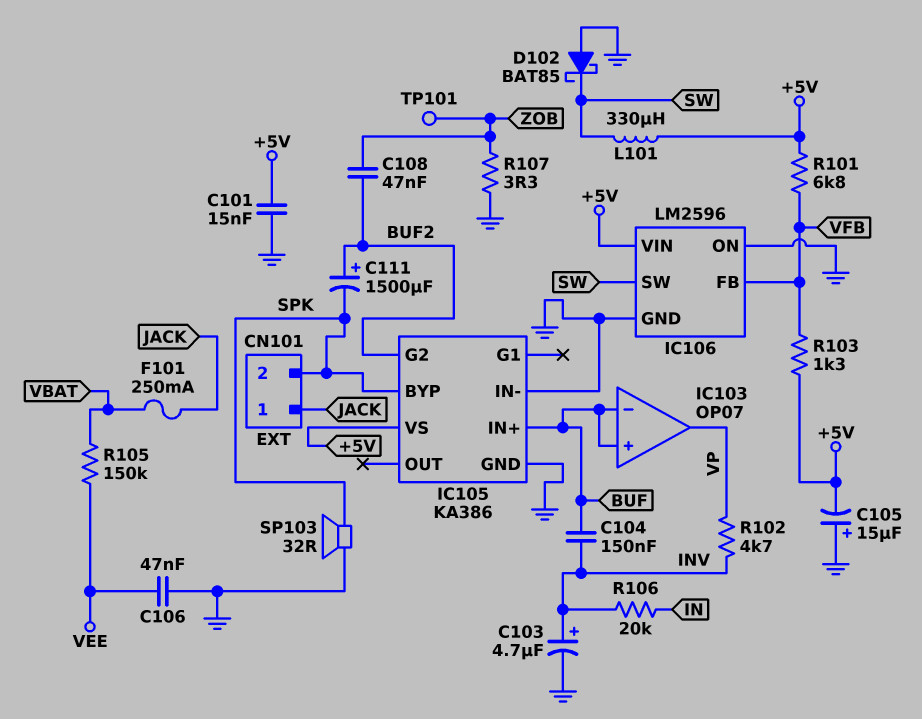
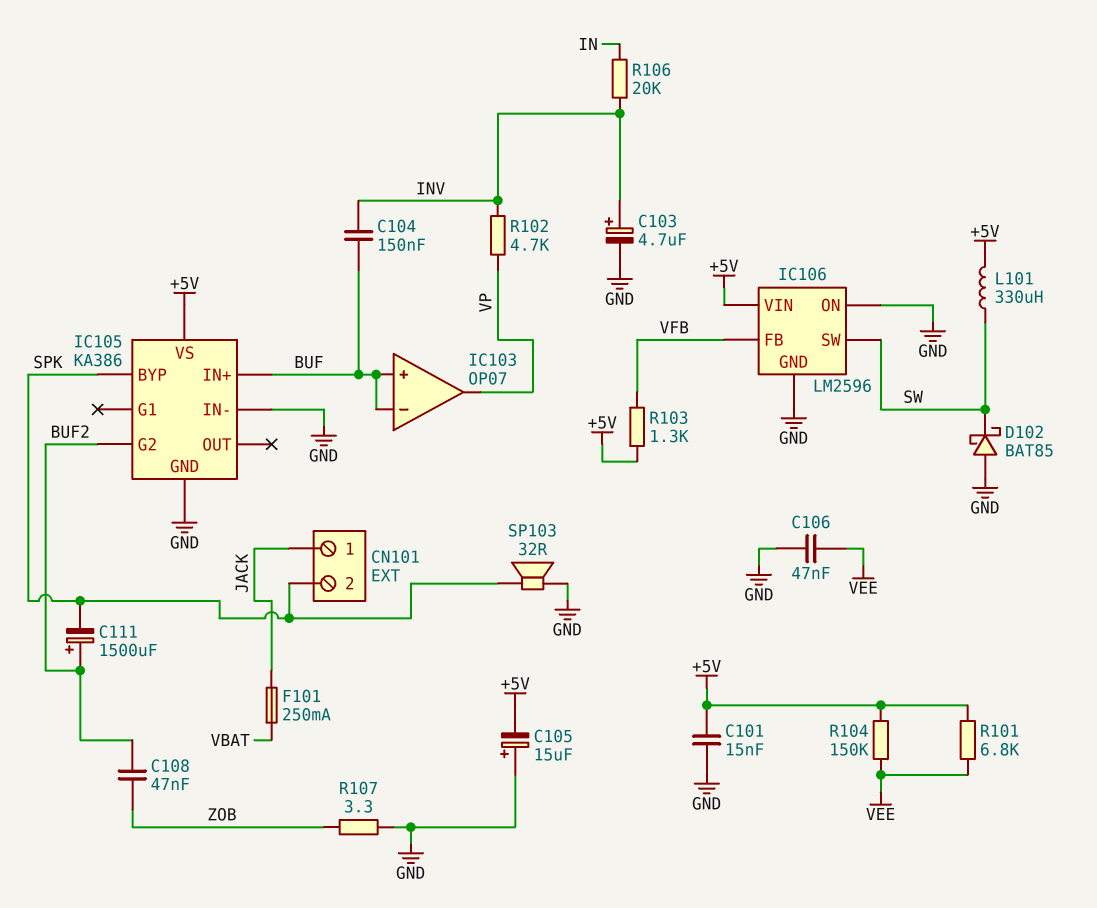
R101: 6.8k (+5V, VFB) -> 6.8k (+5V, VEE)
R104: none -> 150k (+5V, VEE)
R105: 150k (VBAT, VEE) -> none
TP101: test point (ZOB) -> none

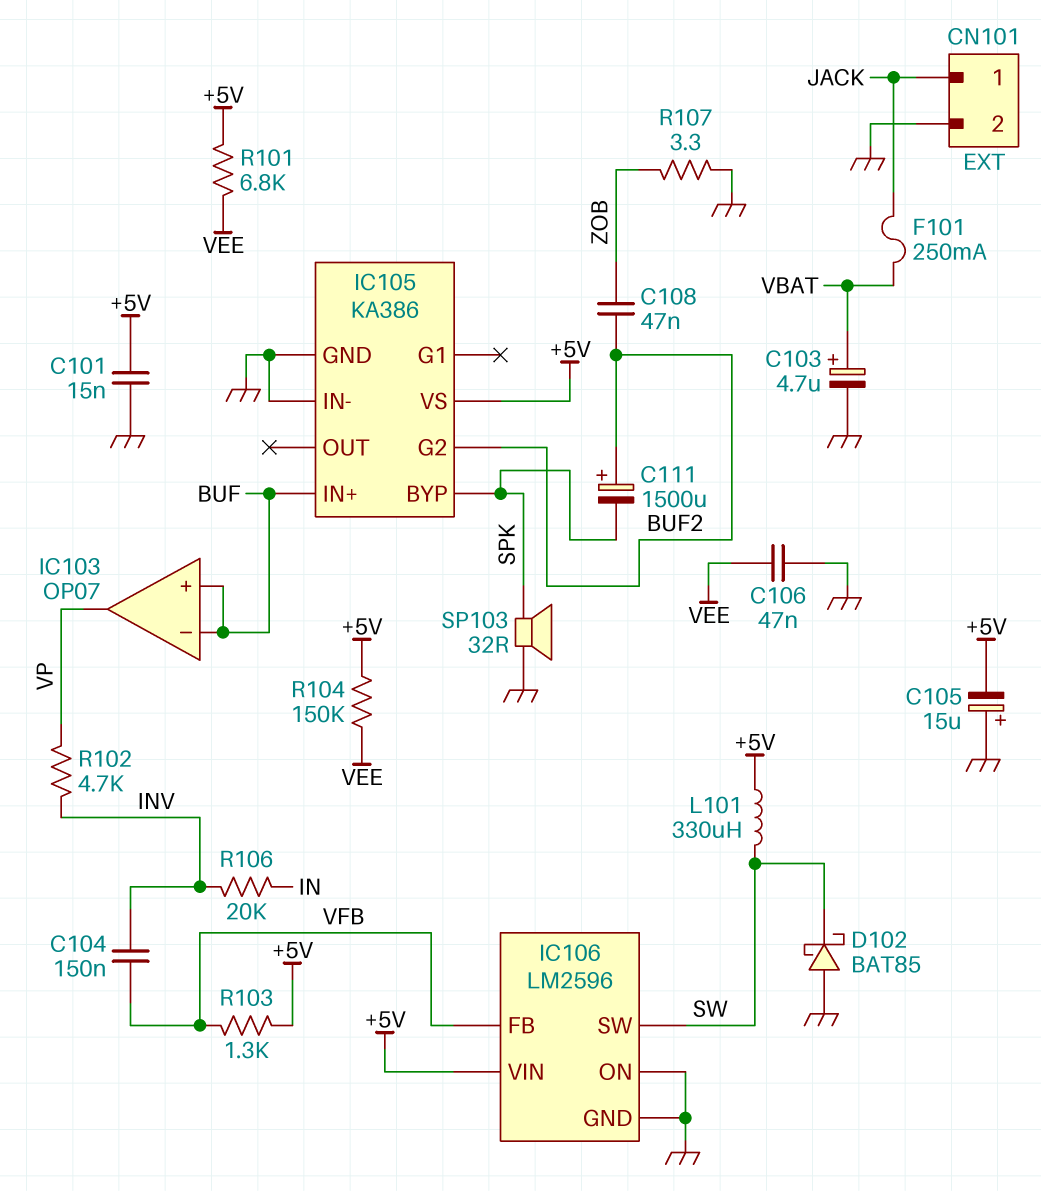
C103: 4.7uF (plus INV, minus GND) -> 4.7uF (plus VBAT, minus GND)
C104: 150nF (BUF, INV) -> 150nF (INV, VFB)
CN101 pin 2: SPK -> GND

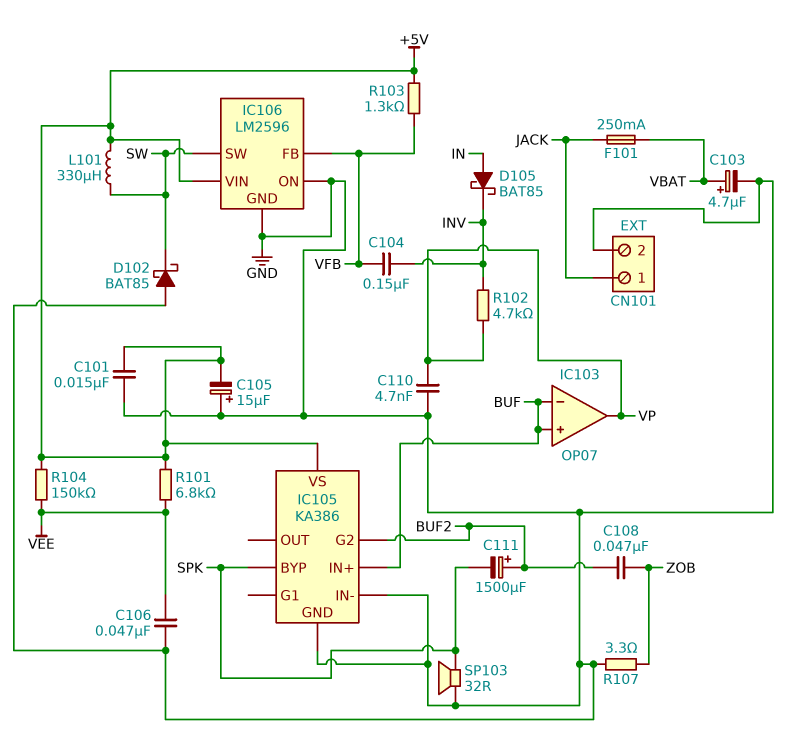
C110: none -> 4.7nF (GND, VP)
D105: none -> schottky BAT85 (A IN, K INV)
R106: 20k (IN, INV) -> none

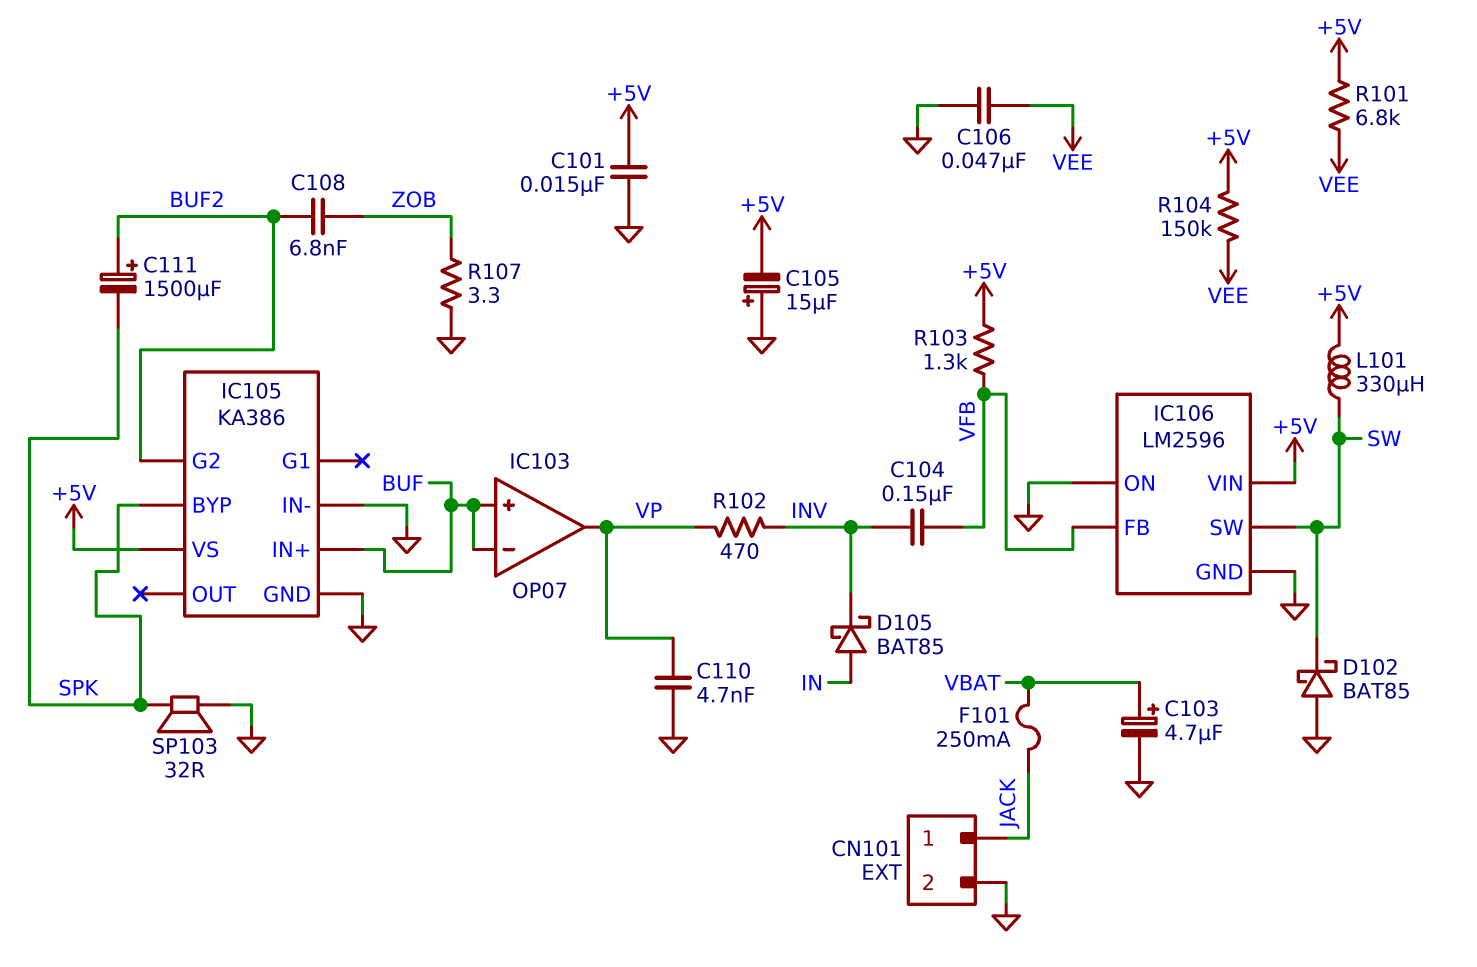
C108: 47nF (BUF2, ZOB) -> 6.8nF (BUF2, ZOB)
R102: 4.7k (INV, VP) -> 470 (INV, VP)

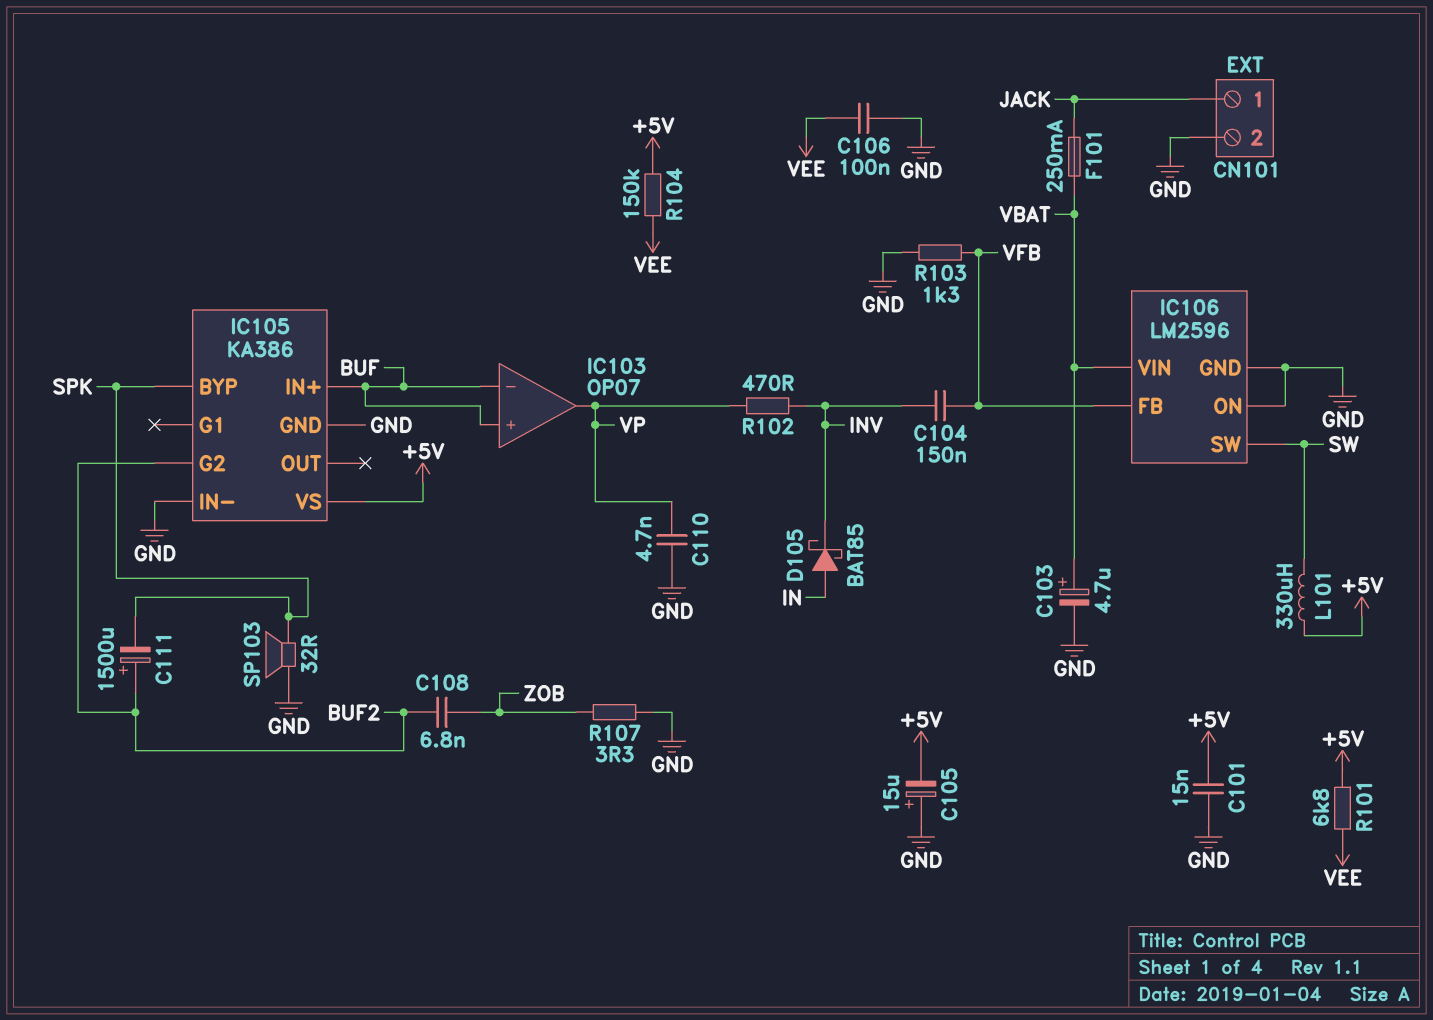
C106: 47nF (GND, VEE) -> 100nF (GND, VEE)
D102: schottky BAT85 (A GND, K SW) -> none
IC106 pin VIN: +5V -> VBAT
R103: 1.3k (+5V, VFB) -> 1.3k (GND, VFB)

